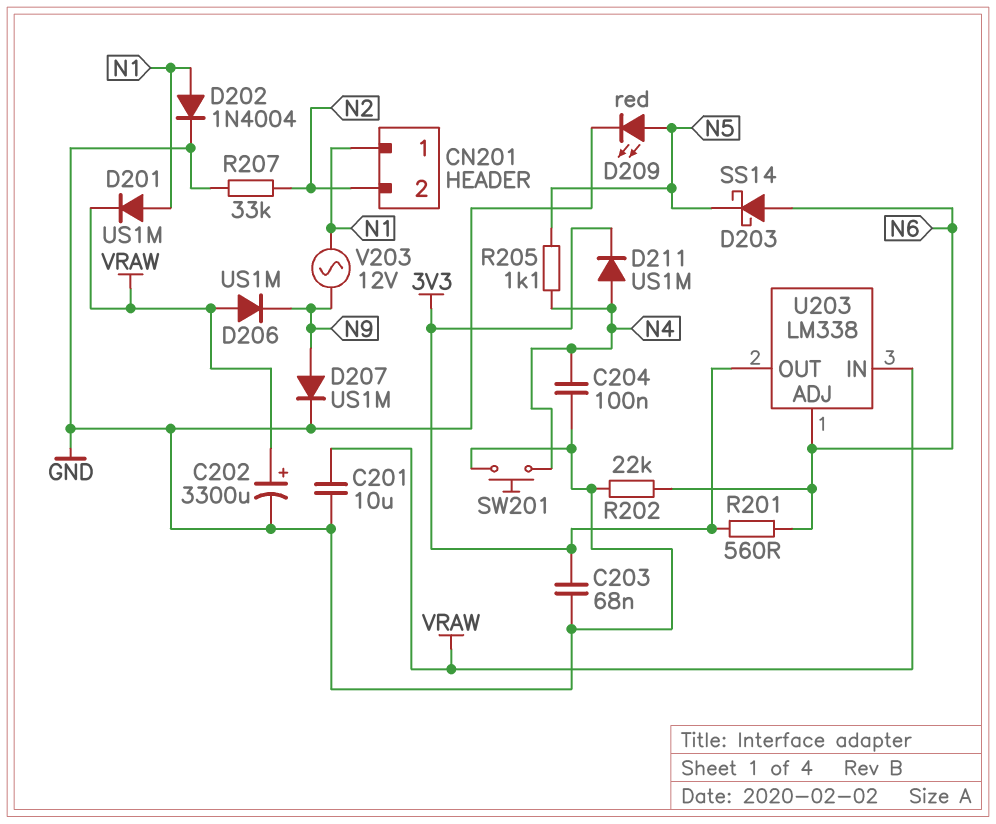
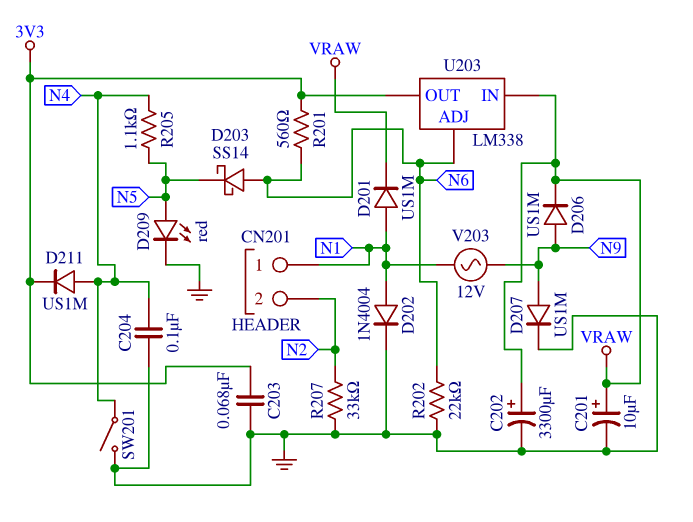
C201: 10uF (GND, VRAW) -> 10uF (plus VRAW, minus GND)
D206: diode US1M (A VRAW, K N9) -> diode US1M (A N9, K VRAW)
SW201: button (GND, N4) -> switch (GND, N4)

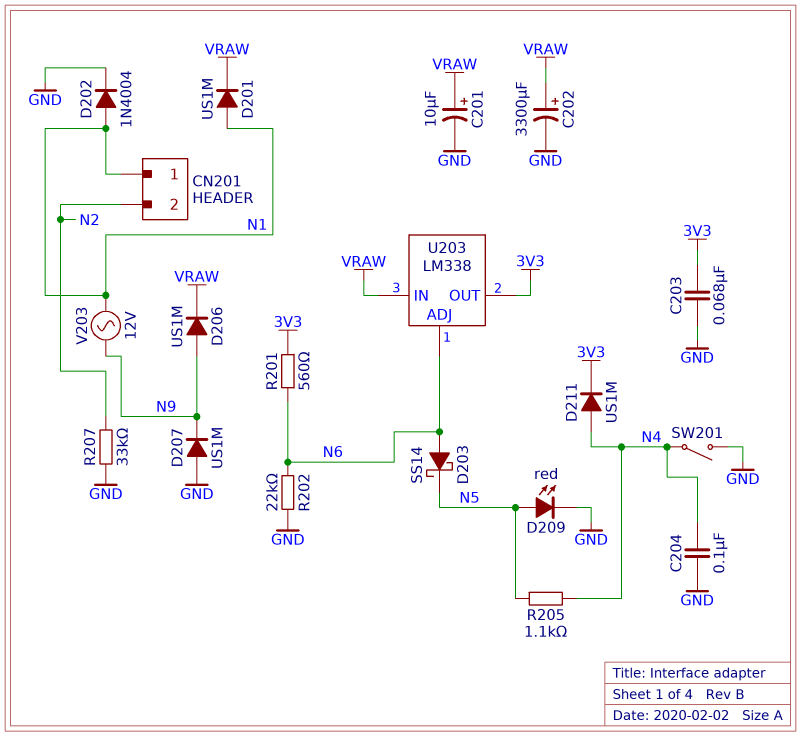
D207: diode US1M (A N9, K GND) -> diode US1M (A GND, K N9)

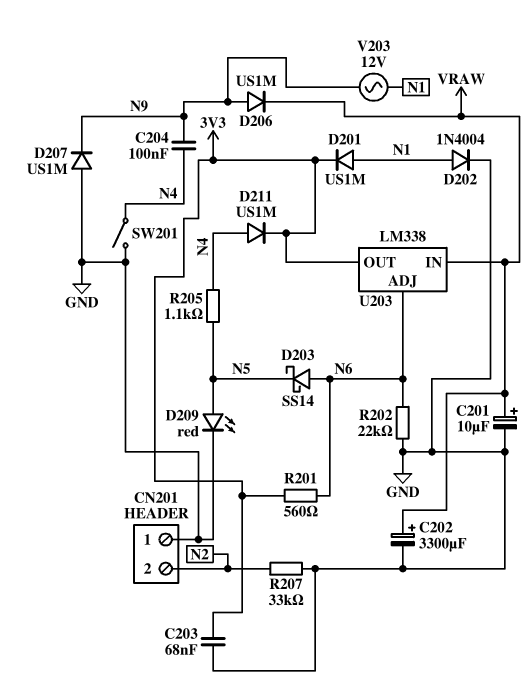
C204: 100nF (GND, N4) -> 100nF (N4, N9)
CN201 pin 1: N1 -> GND
D201: diode US1M (A N1, K VRAW) -> diode US1M (A N1, K 3V3)

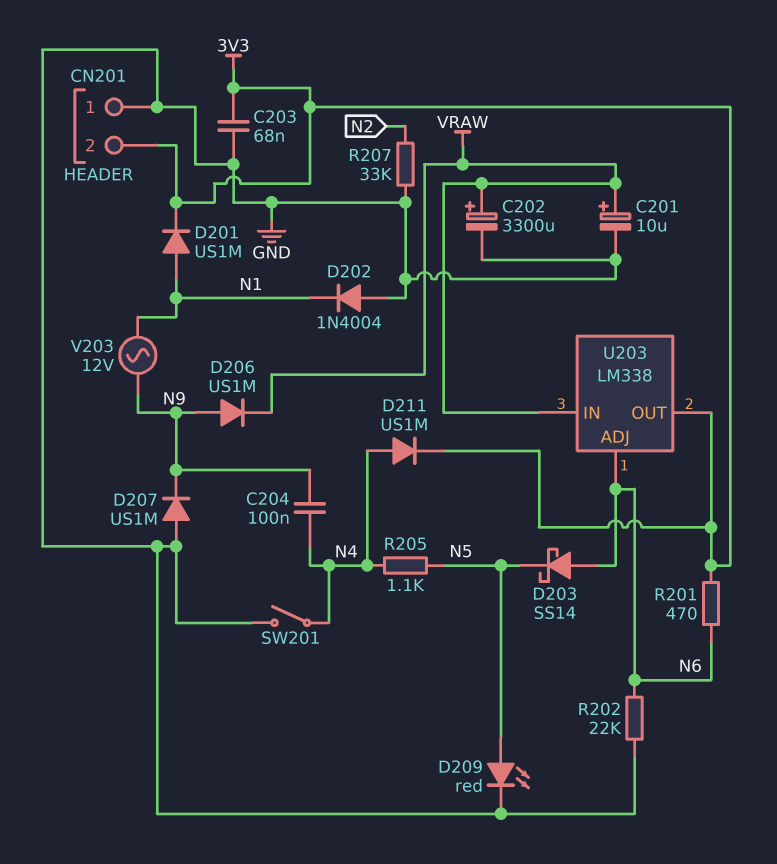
CN201 pin 2: N2 -> 3V3
D202: diode 1N4004 (A N1, K GND) -> diode 1N4004 (A GND, K N1)
R201: 560 (3V3, N6) -> 470 (3V3, N6)

